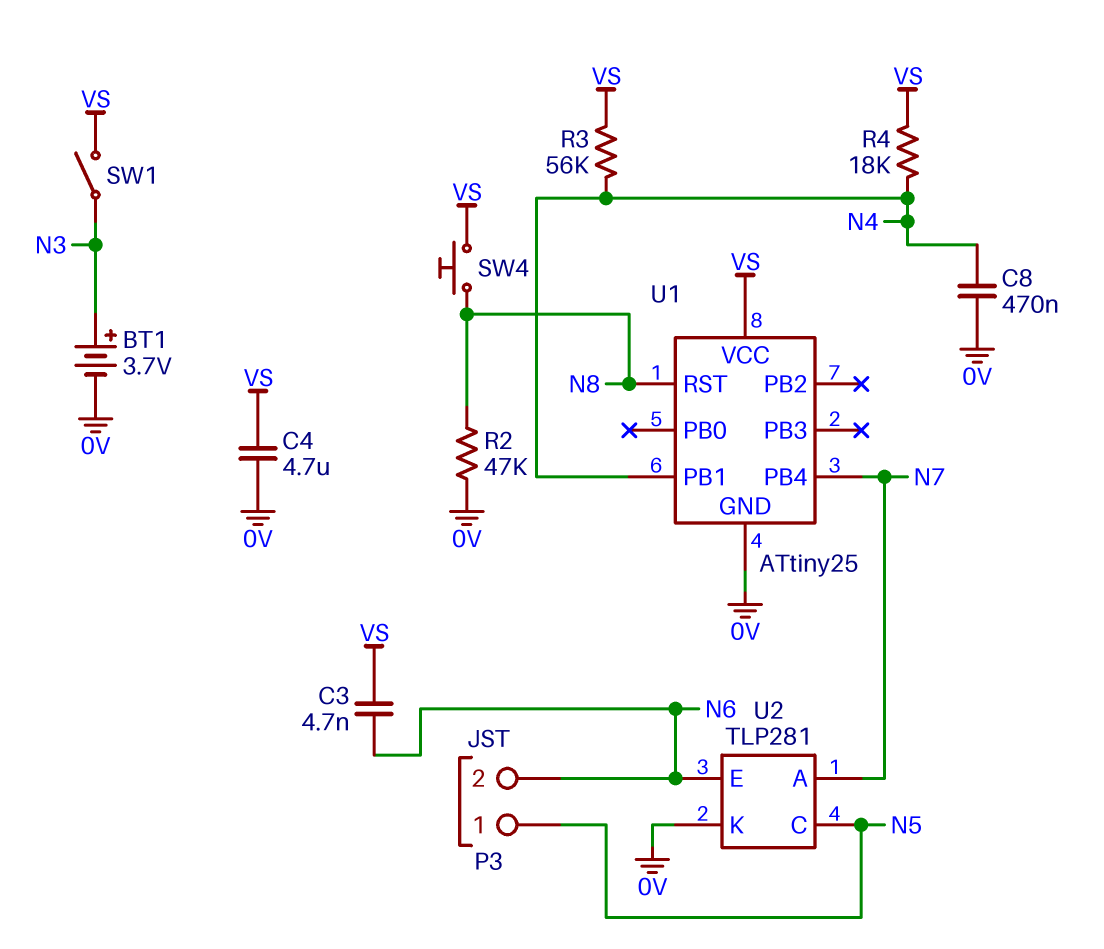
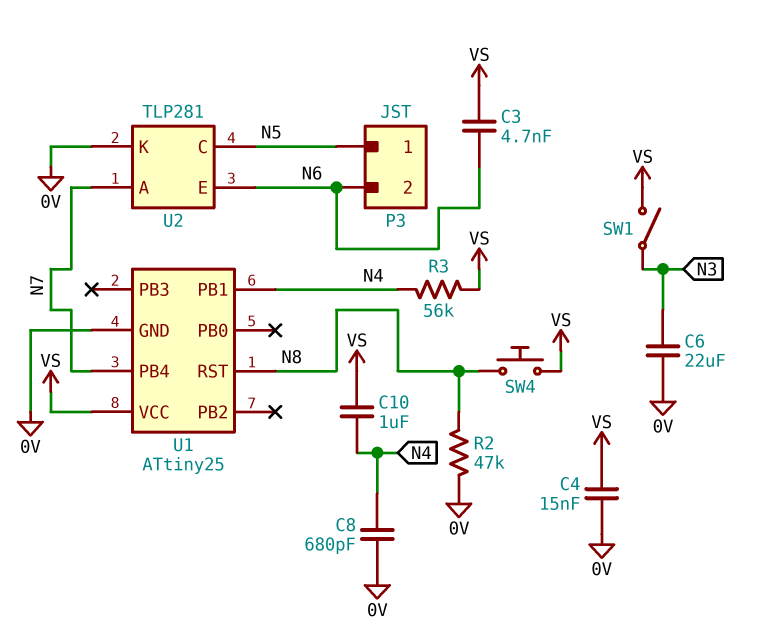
BT1: 3.7V (plus N3, minus 0V) -> none
C4: 4.7uF (0V, VS) -> 15nF (0V, VS)
C6: none -> 22uF (0V, N3)
C8: 470nF (0V, N4) -> 680pF (0V, N4)
C10: none -> 1uF (N4, VS)
R4: 18k (N4, VS) -> none

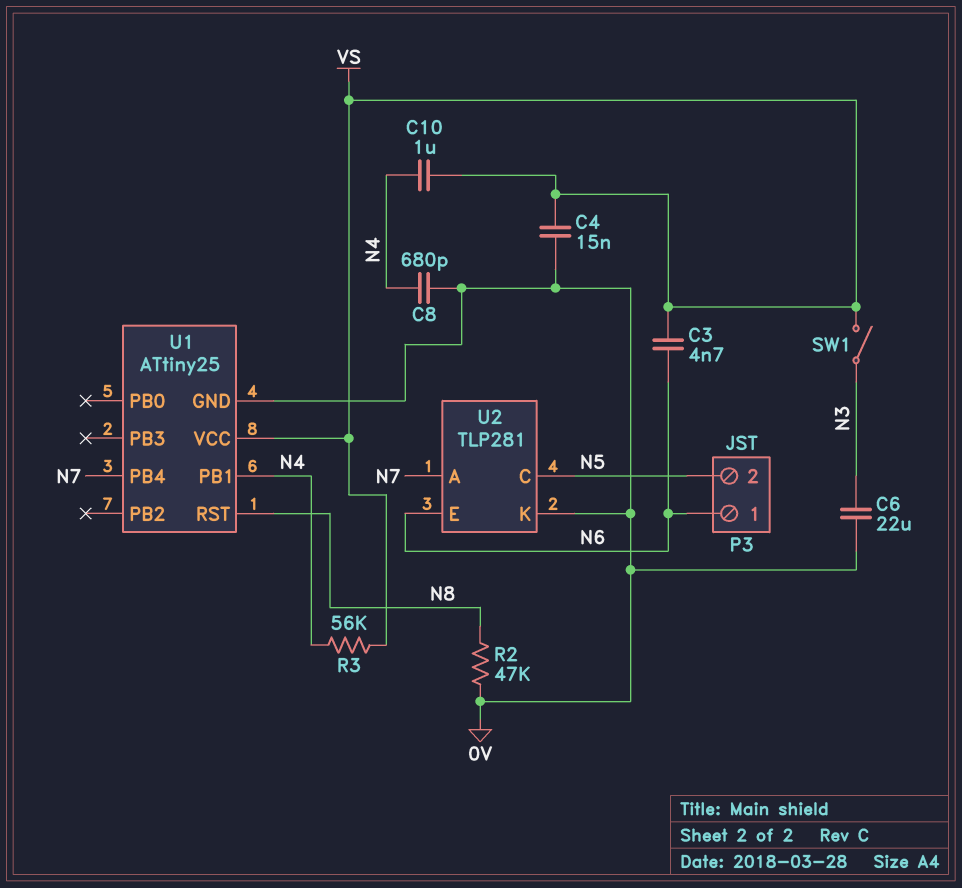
P3 pin 1: N5 -> N6
P3 pin 2: N6 -> N5
SW4: button (N8, VS) -> none

